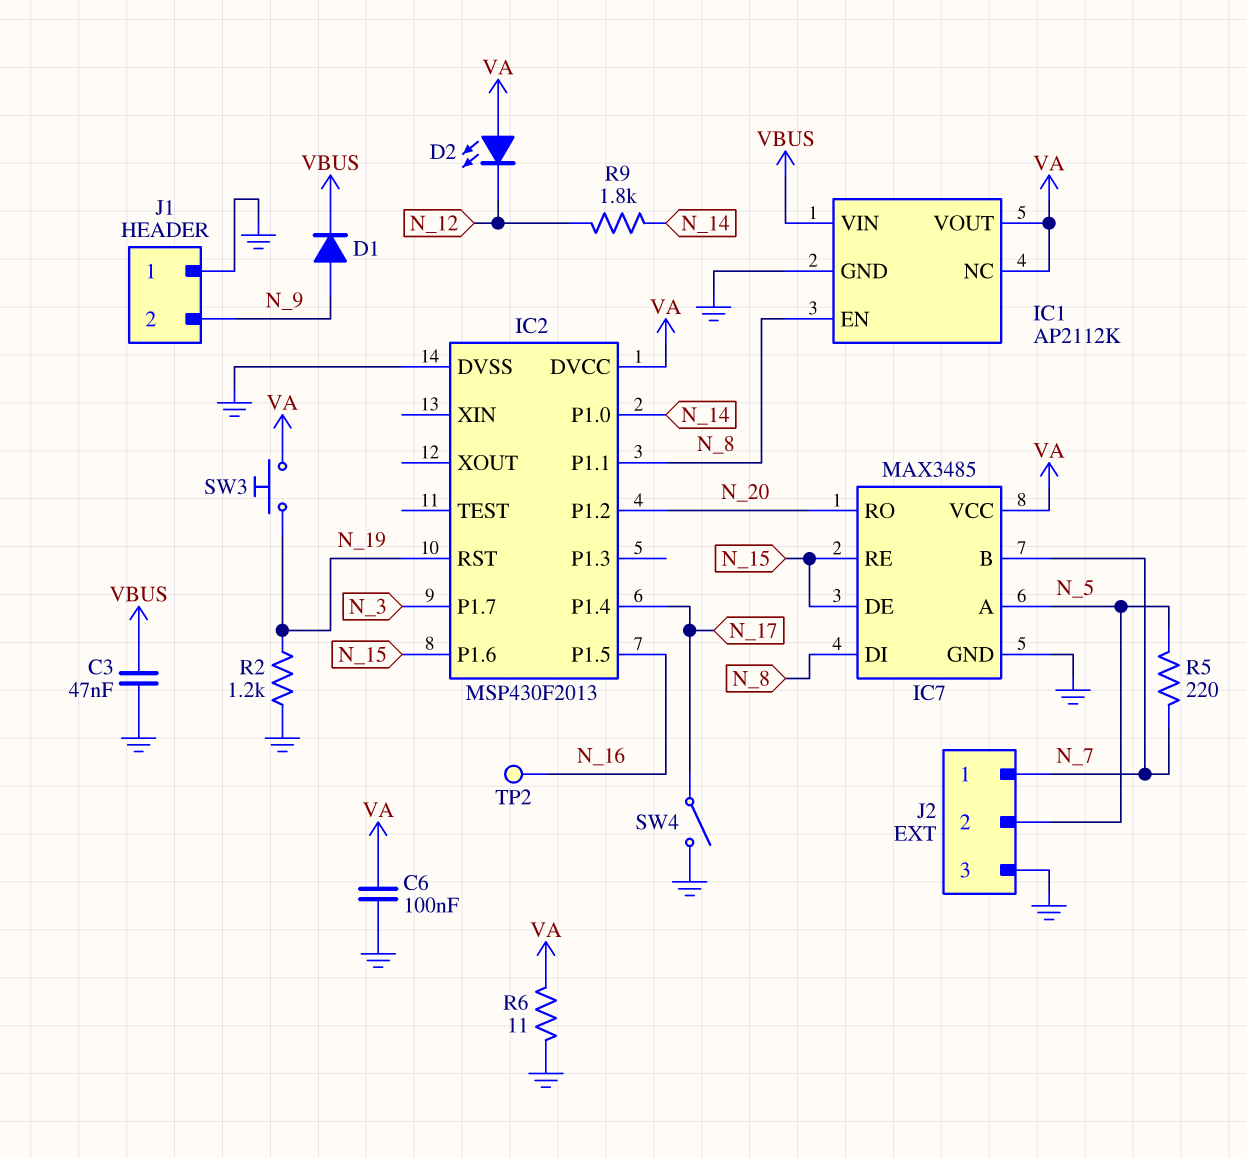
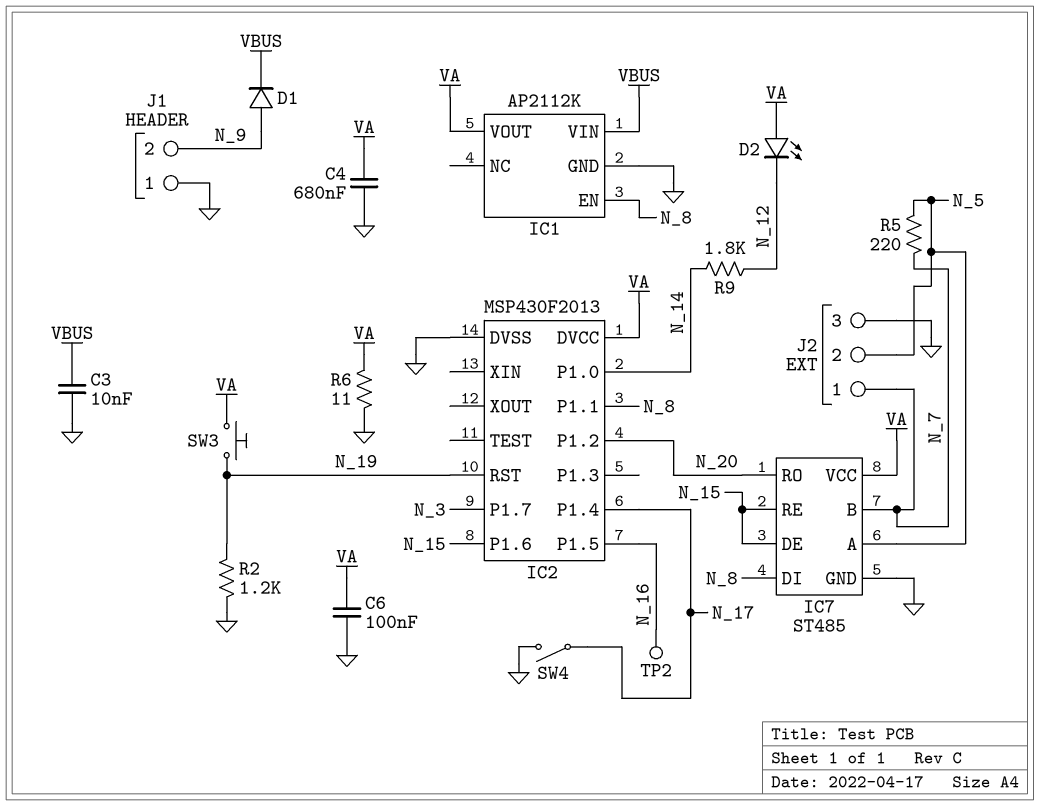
C3: 47nF (GND, VBUS) -> 10nF (GND, VBUS)
C4: none -> 680nF (GND, VA)
IC1 pin NC: VA -> none
IC7: MAX3485 -> ST485

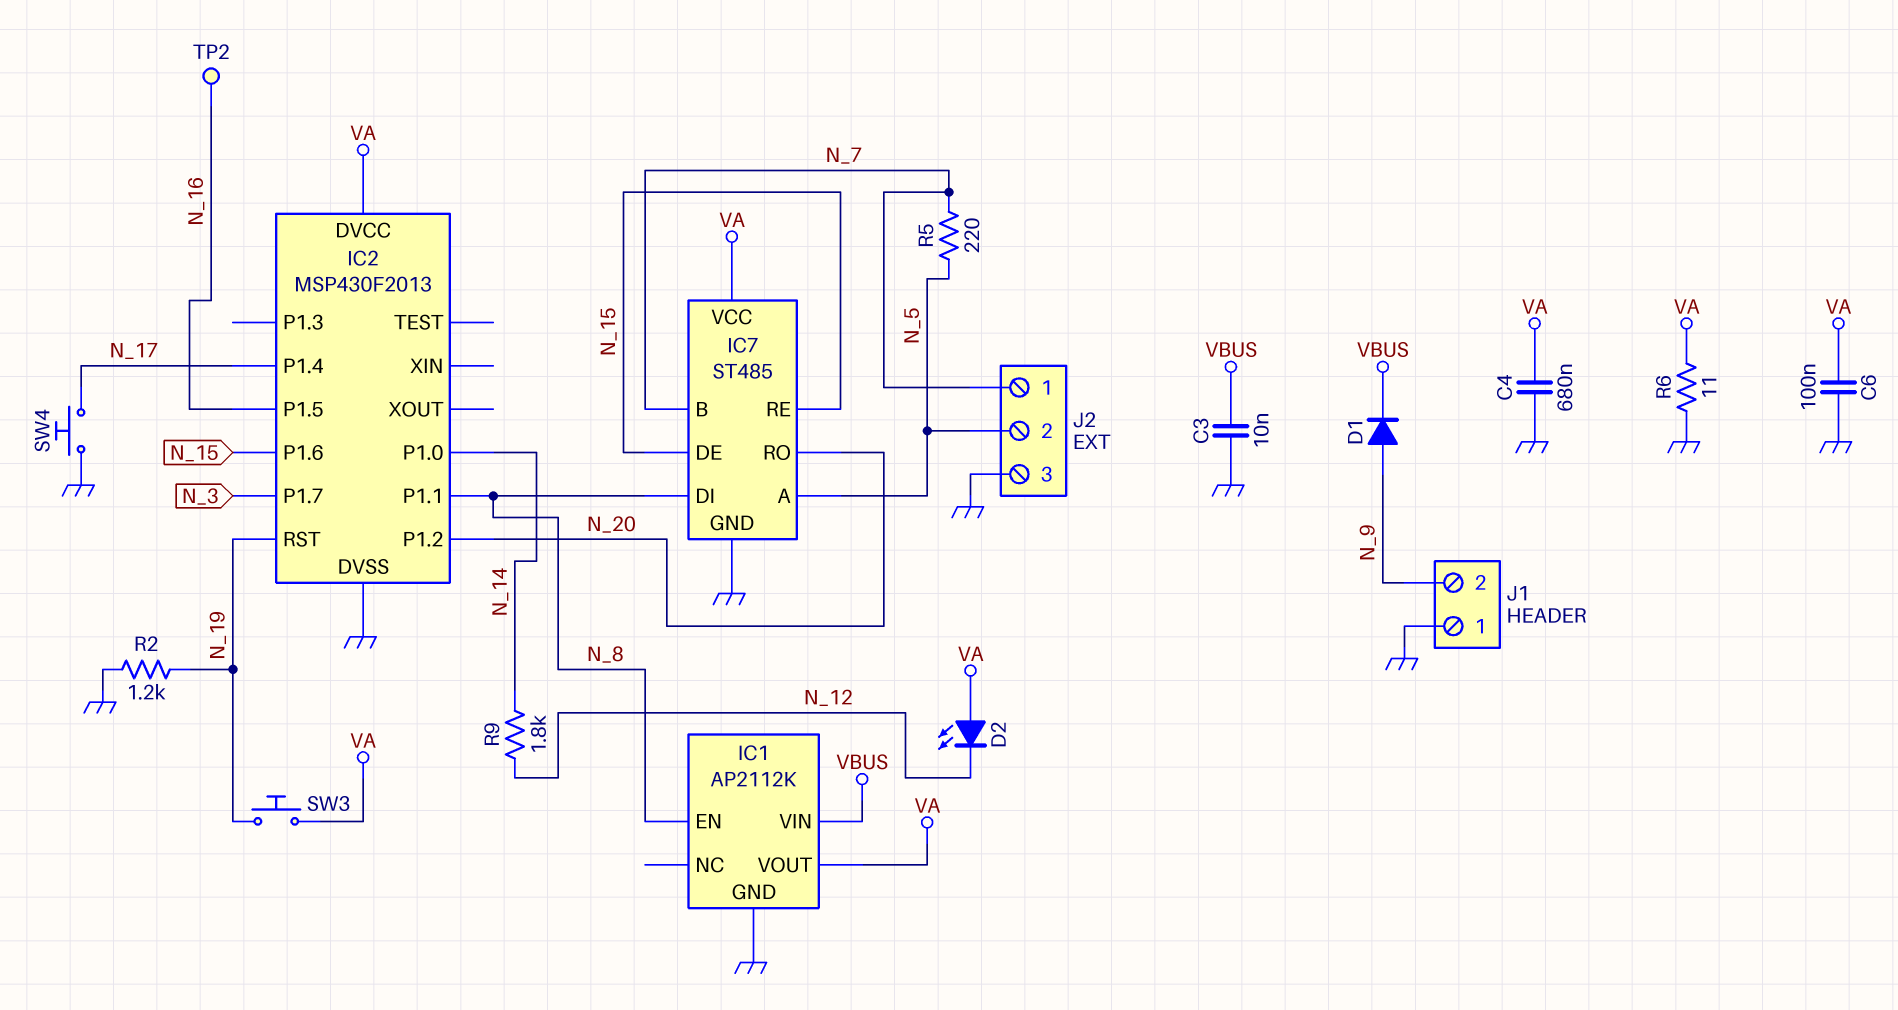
SW4: switch (GND, N_17) -> button (GND, N_17)

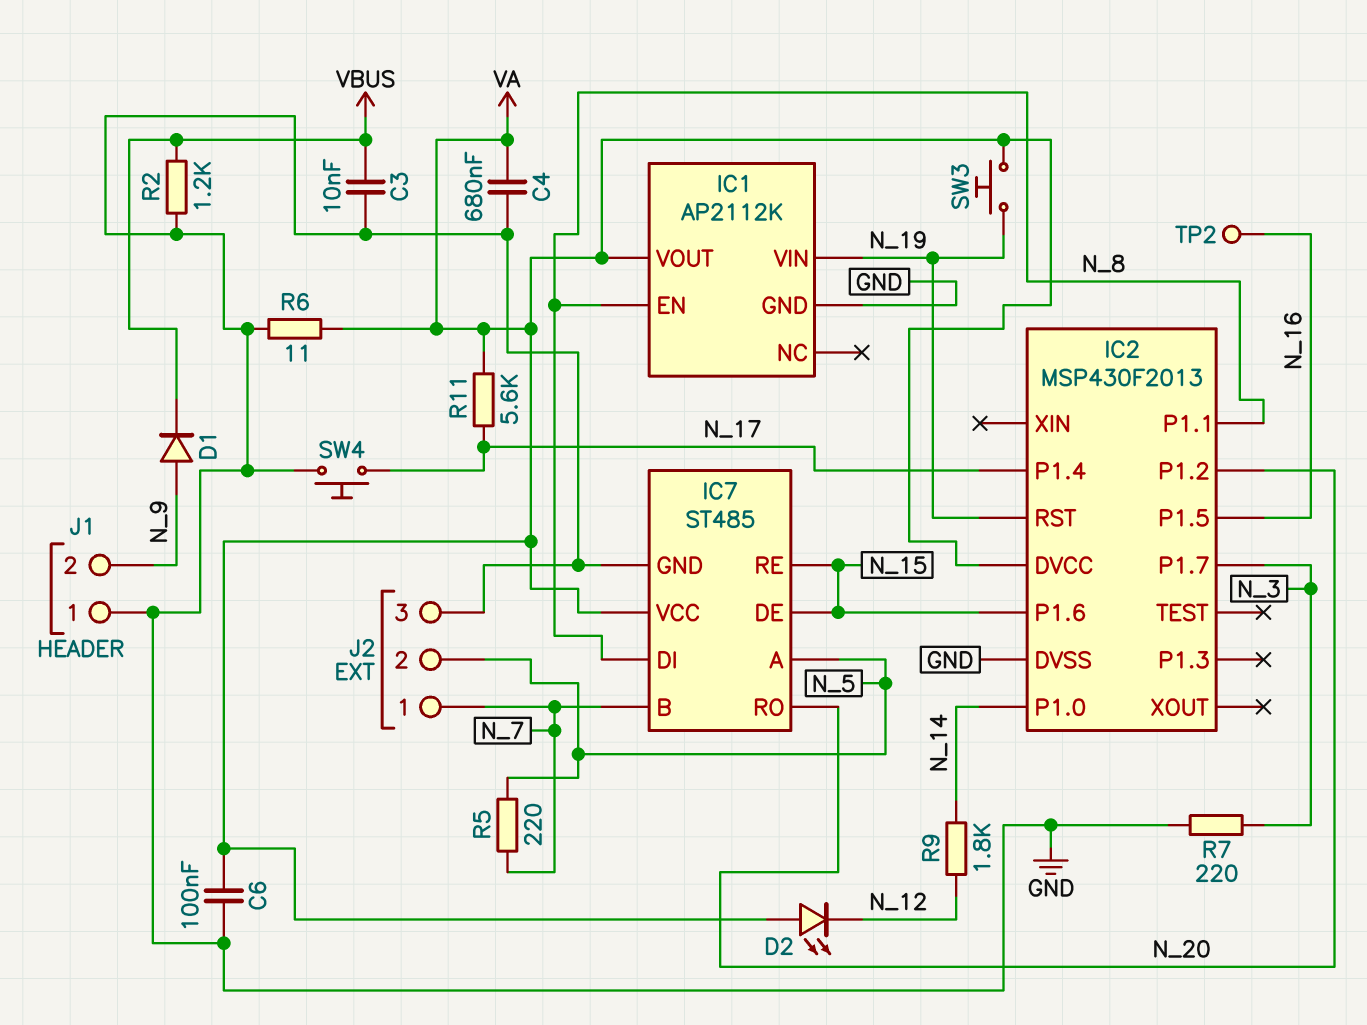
IC1 pin VIN: VBUS -> N_19
R2: 1.2k (GND, N_19) -> 1.2k (GND, VBUS)
R7: none -> 220 (GND, N_3)
R11: none -> 5.6k (N_17, VA)

